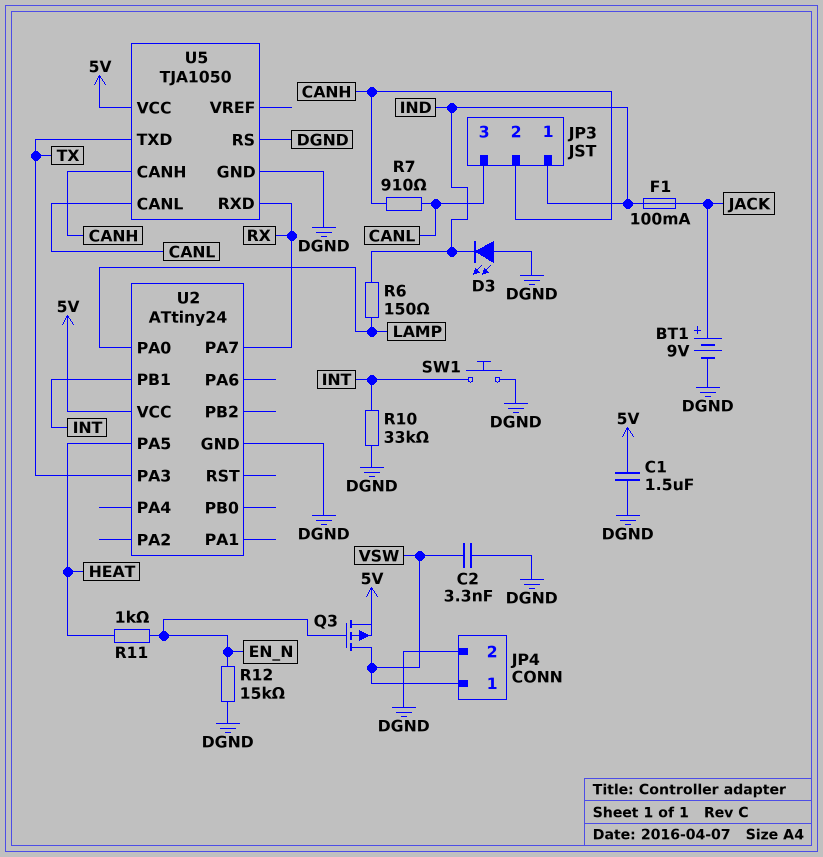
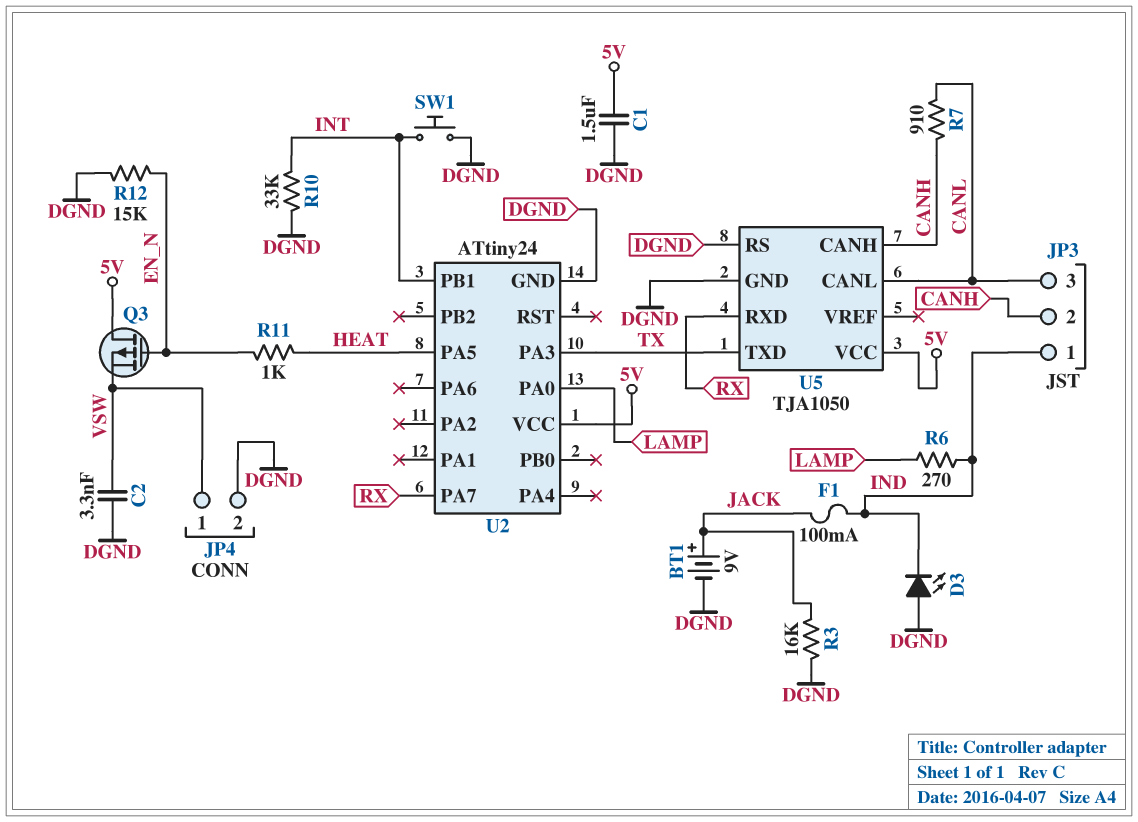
Q3: PMOS (G EN_N, D VSW, S 5V) -> PMOS (G EN_N, D 5V, S VSW)
R3: none -> 16k (DGND, JACK)
R6: 150 (IND, LAMP) -> 270 (IND, LAMP)

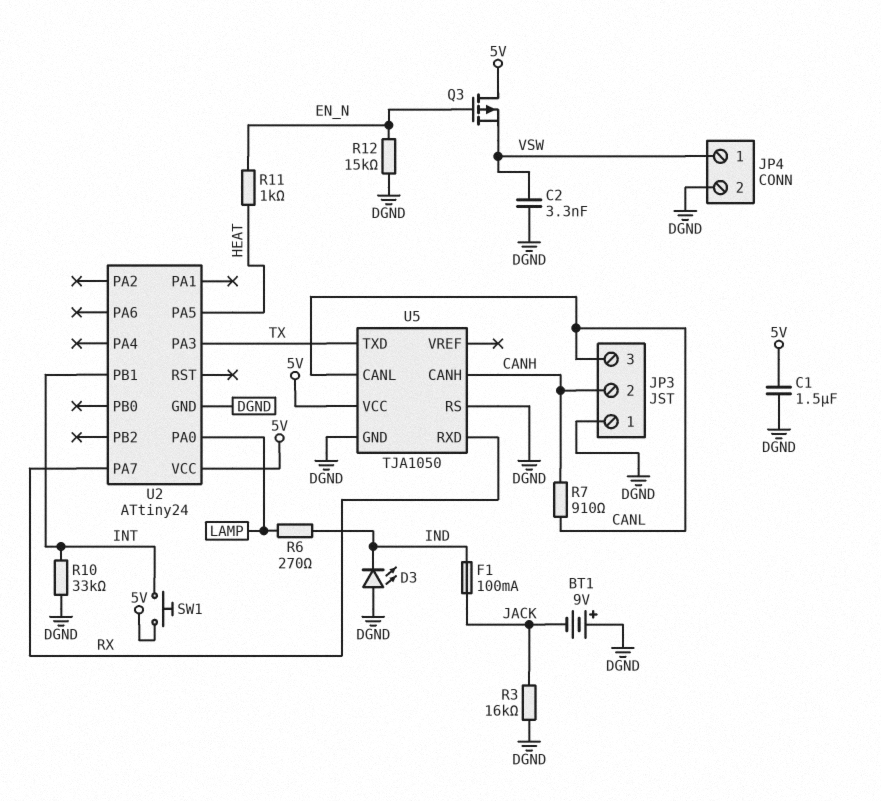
BT1: 9V (plus JACK, minus DGND) -> 9V (plus DGND, minus JACK)
JP3 pin 1: IND -> DGND
SW1: button (DGND, INT) -> button (5V, INT)

